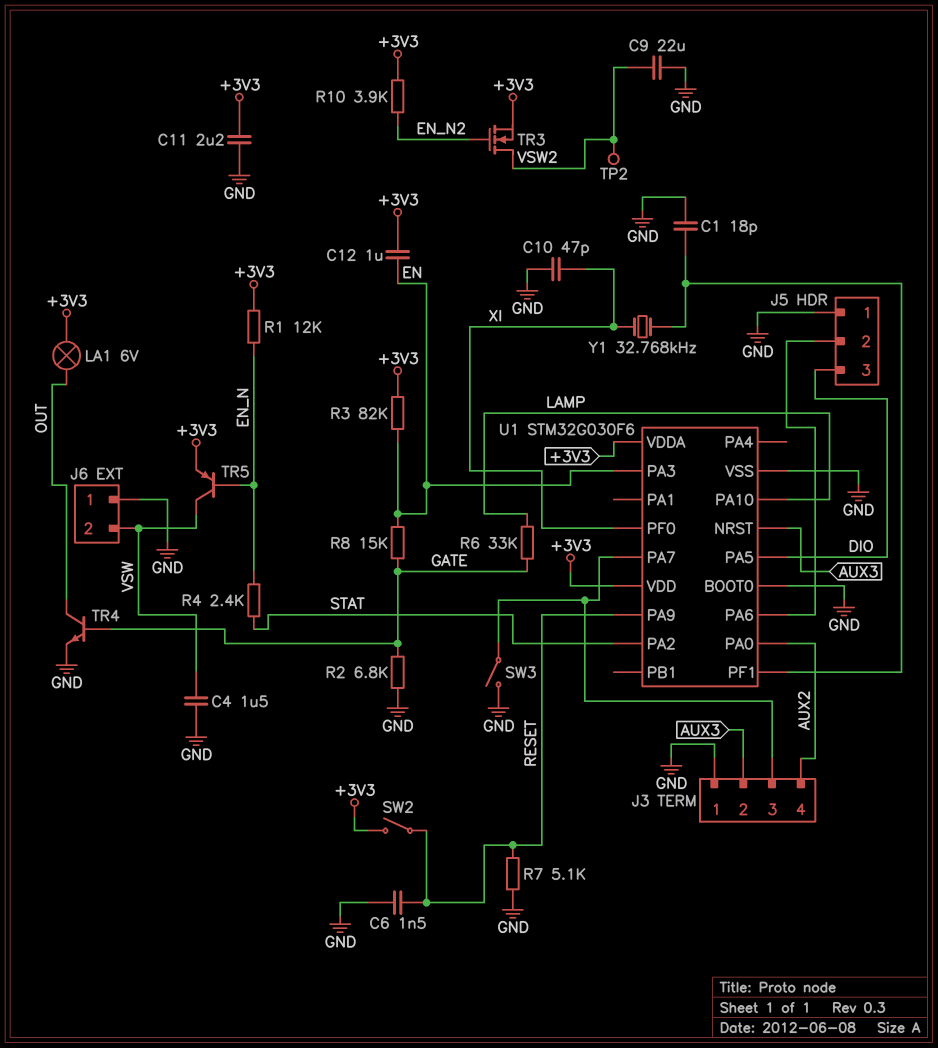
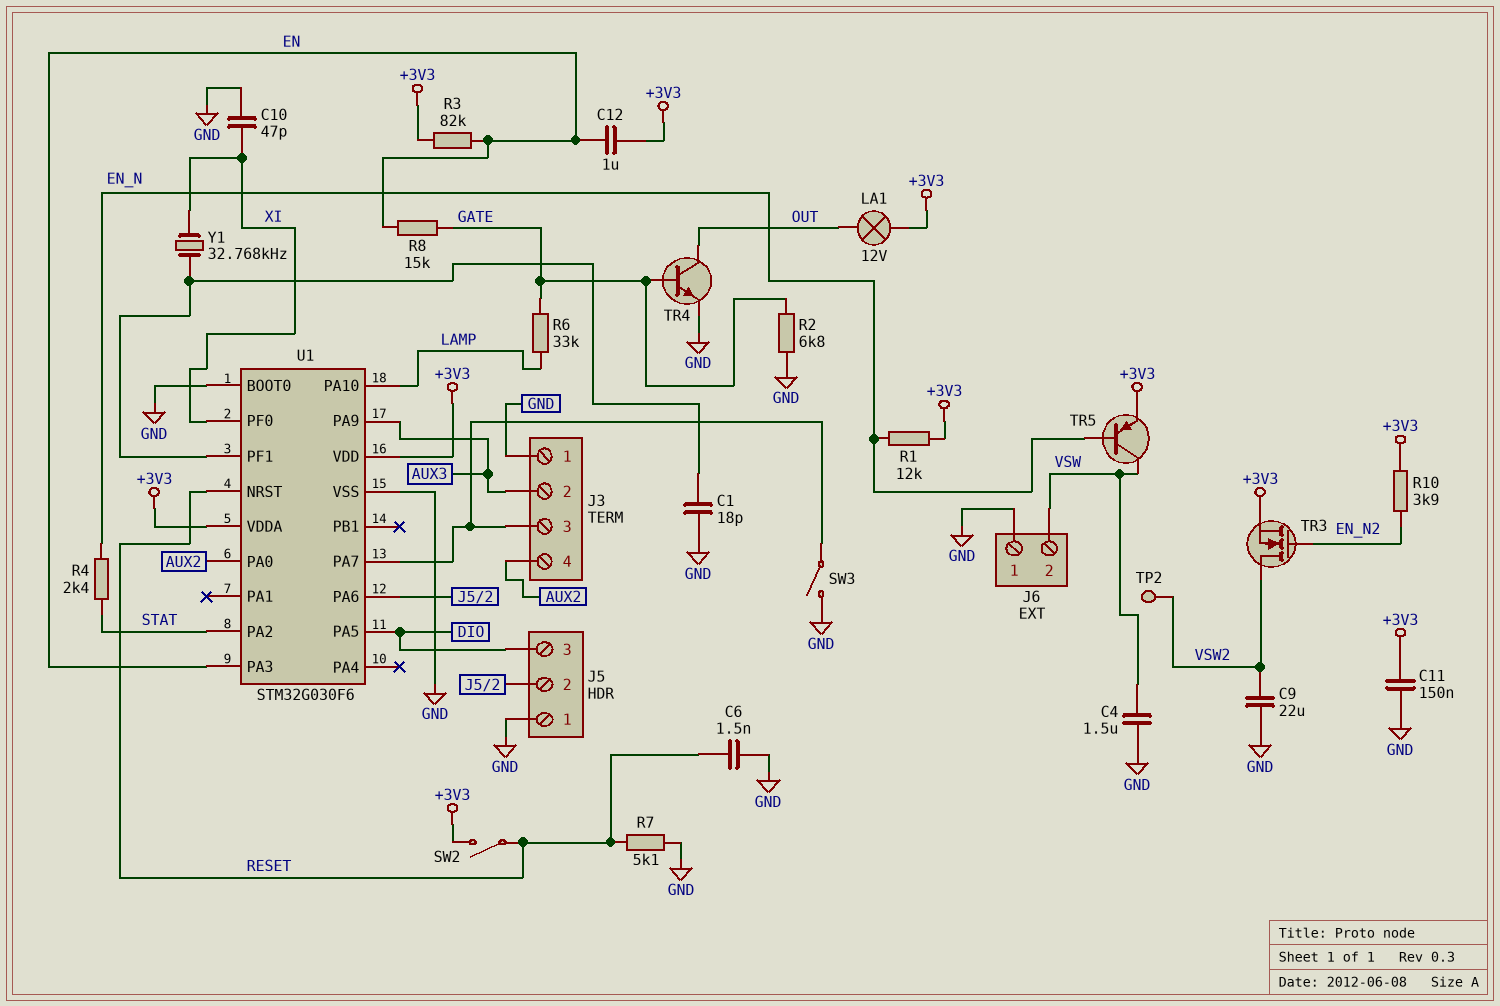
C11: 2.2uF (+3V3, GND) -> 150nF (+3V3, GND)
LA1: lamp 6V (+3V3, OUT) -> lamp 12V (+3V3, OUT)
U1 pin NRST: AUX3 -> RESET
U1 pin PA9: RESET -> AUX3

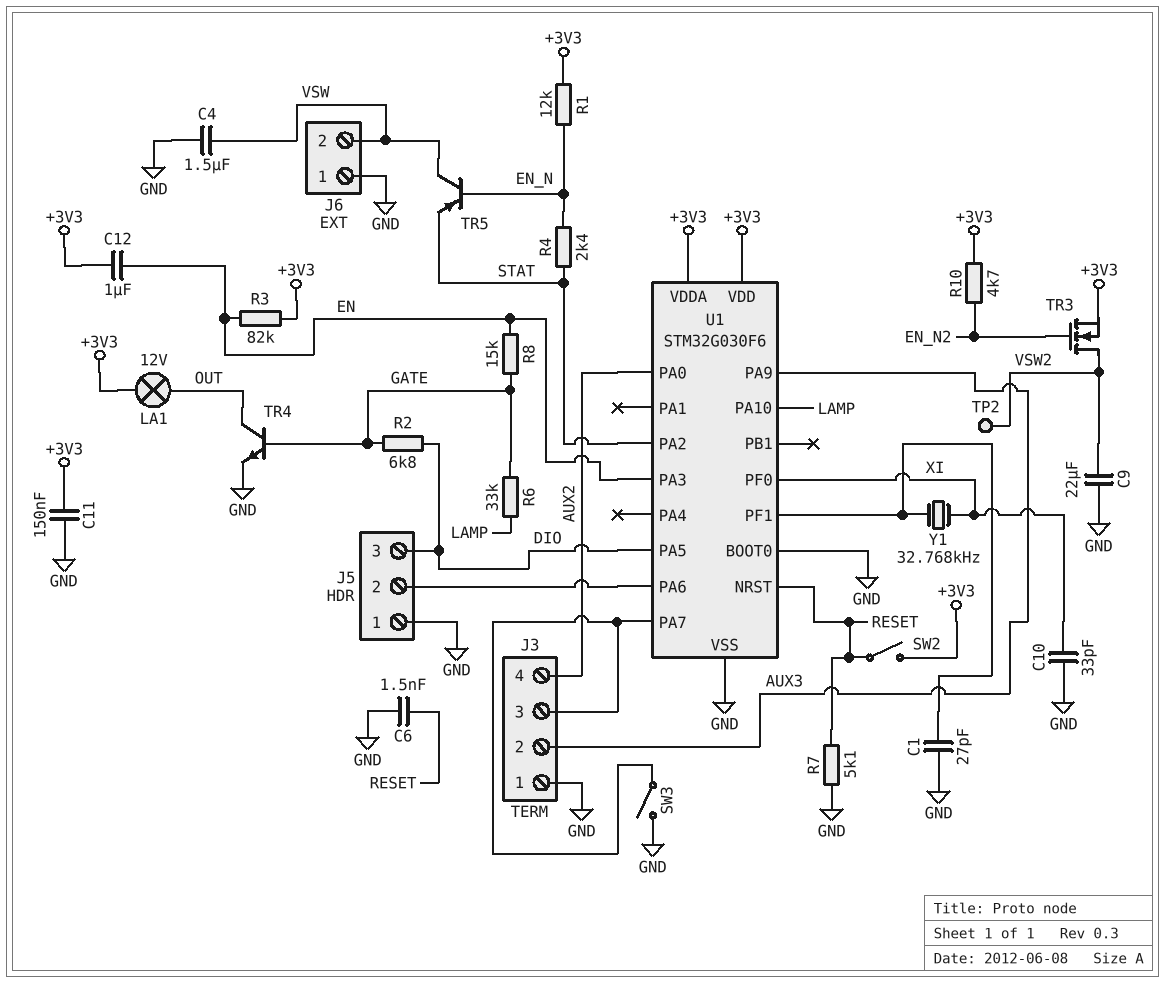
C1: 18pF (GND, U1/PF1) -> 27pF (GND, U1/PF1)
C10: 47pF (GND, XI) -> 33pF (GND, XI)
R2: 6.8k (GATE, GND) -> 6.8k (DIO, GATE)
R10: 3.9k (+3V3, EN_N2) -> 4.7k (+3V3, EN_N2)
TR5: PNP (B EN_N, C VSW, E +3V3) -> PNP (B EN_N, C VSW, E STAT)

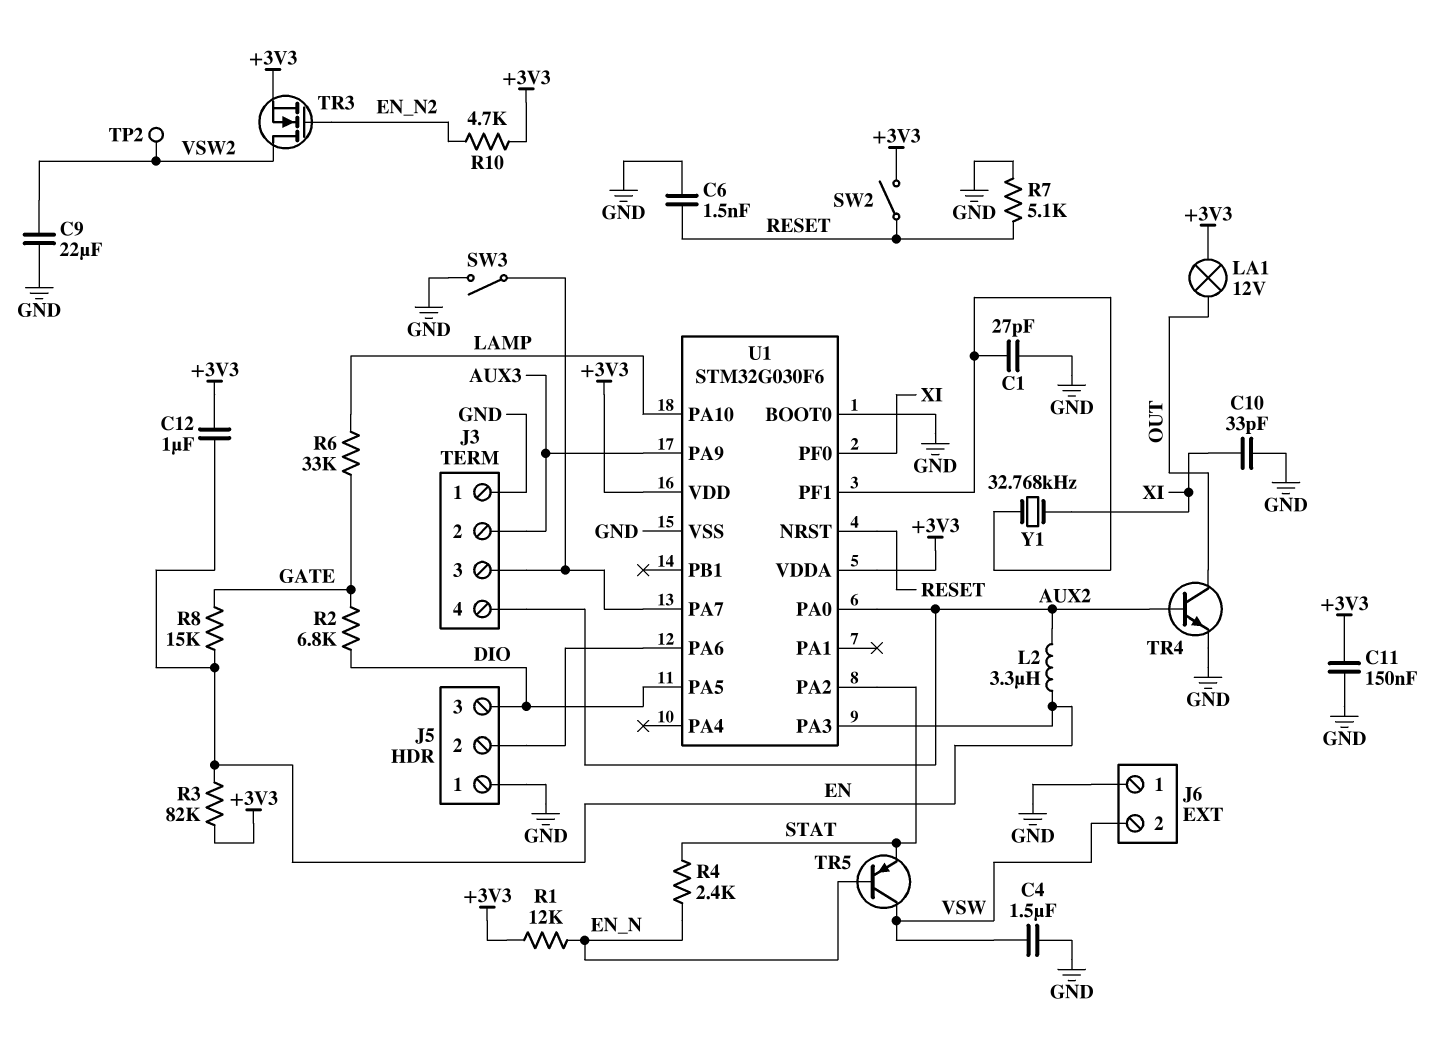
L2: none -> 3.3uH (AUX2, EN)
TR4: NPN (B GATE, C OUT, E GND) -> NPN (B AUX2, C OUT, E GND)

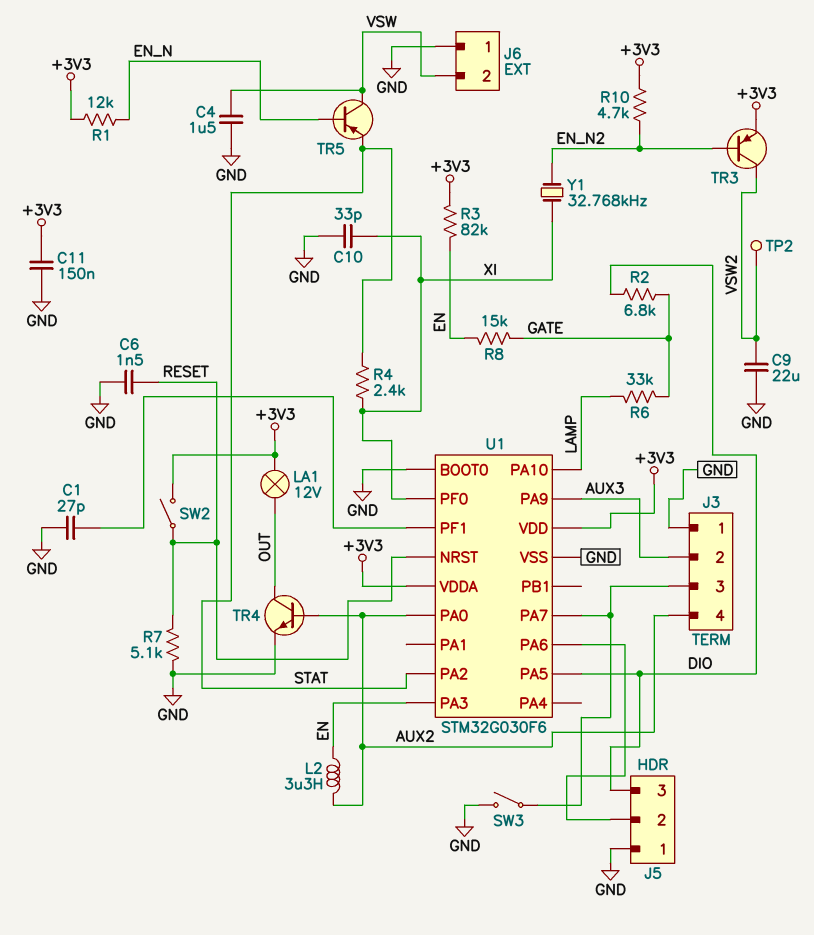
C12: 1uF (+3V3, EN) -> none
R4: 2.4k (EN_N, STAT) -> 2.4k (STAT, XI)
TR3: NMOS (G EN_N2, D VSW2, S +3V3) -> PNP (B EN_N2, C VSW2, E +3V3)
Y1: 32.768kHz (U1/PF1, XI) -> 32.768kHz (EN_N2, XI)

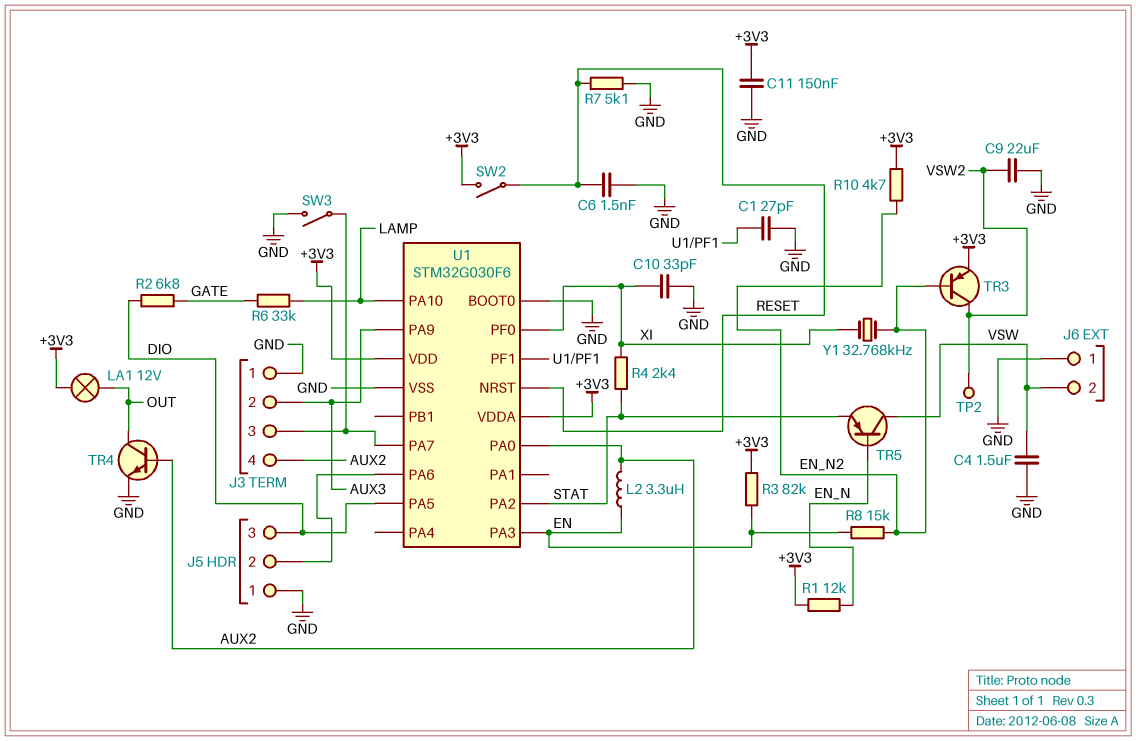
R8: 15k (EN, GATE) -> 15k (EN, EN_N2)

